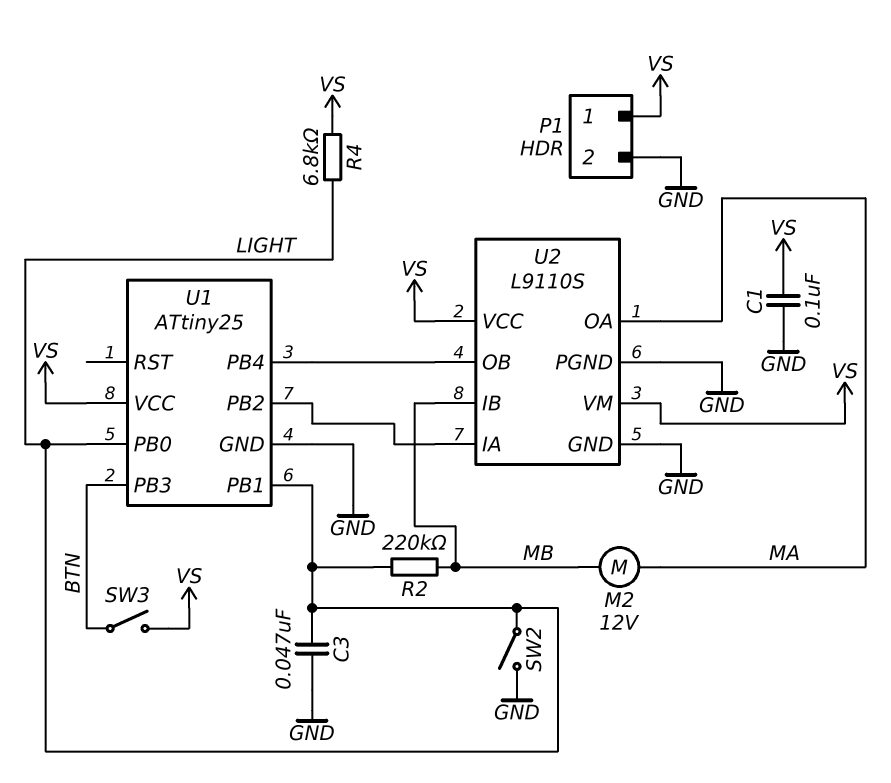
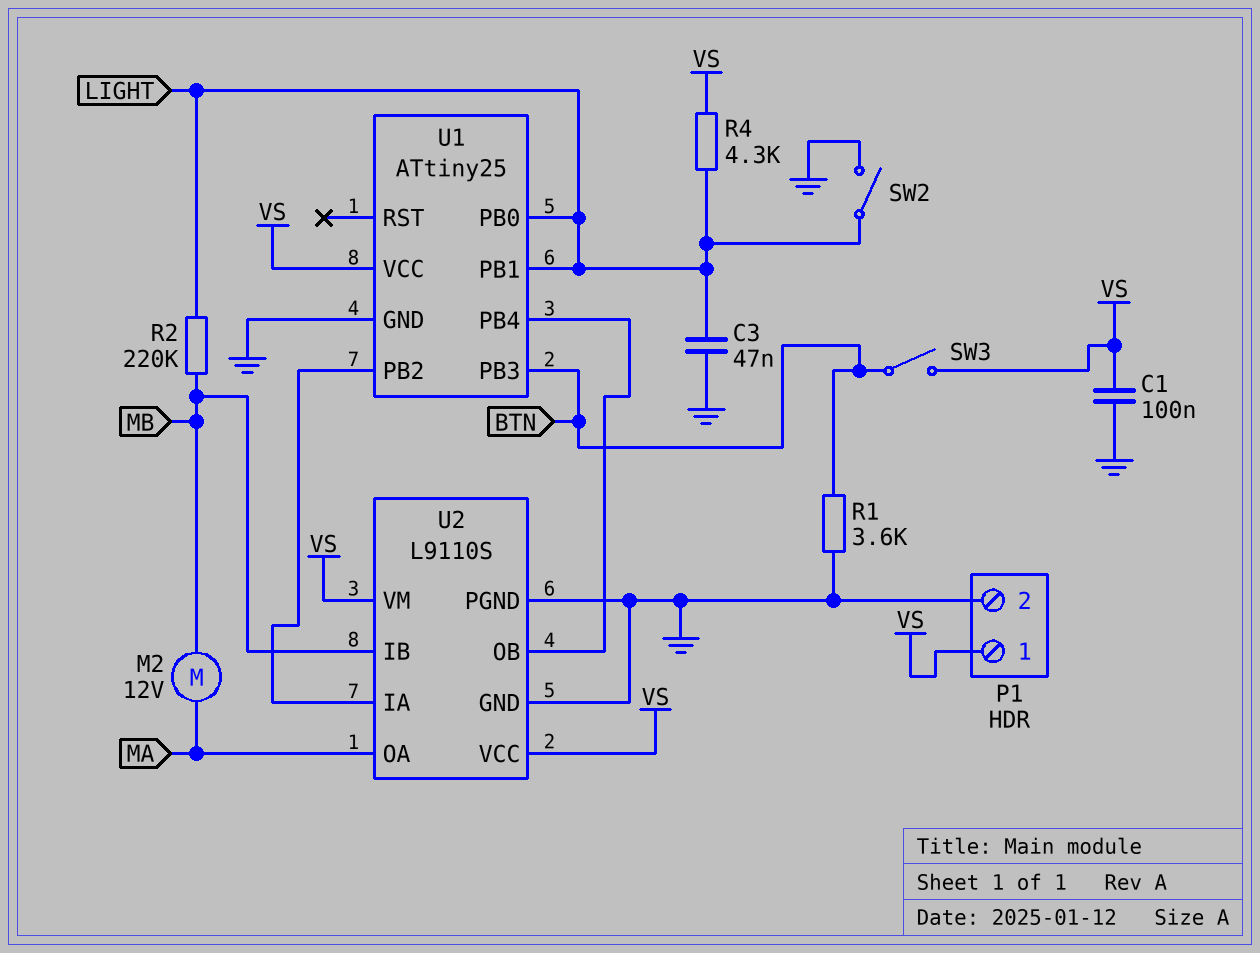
R1: none -> 3.6k (BTN, GND)
R4: 6.8k (LIGHT, VS) -> 4.3k (LIGHT, VS)

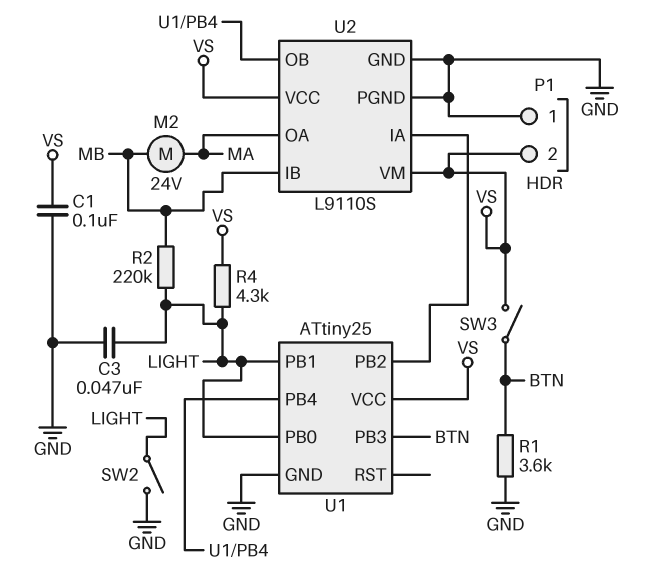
M2: motor 12V (MA, MB) -> motor 24V (MA, MB)
P1 pin 1: VS -> GND
P1 pin 2: GND -> VS

